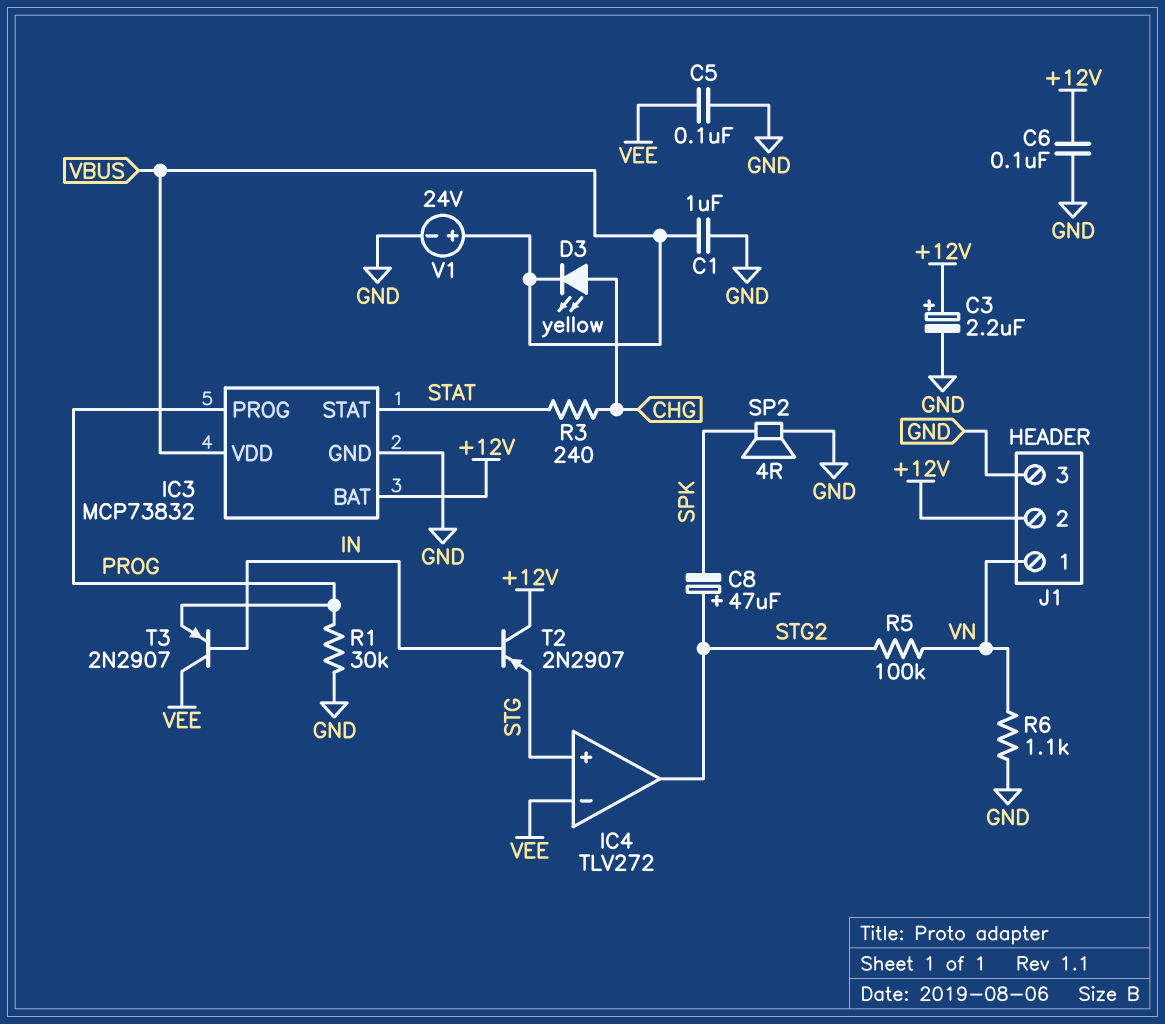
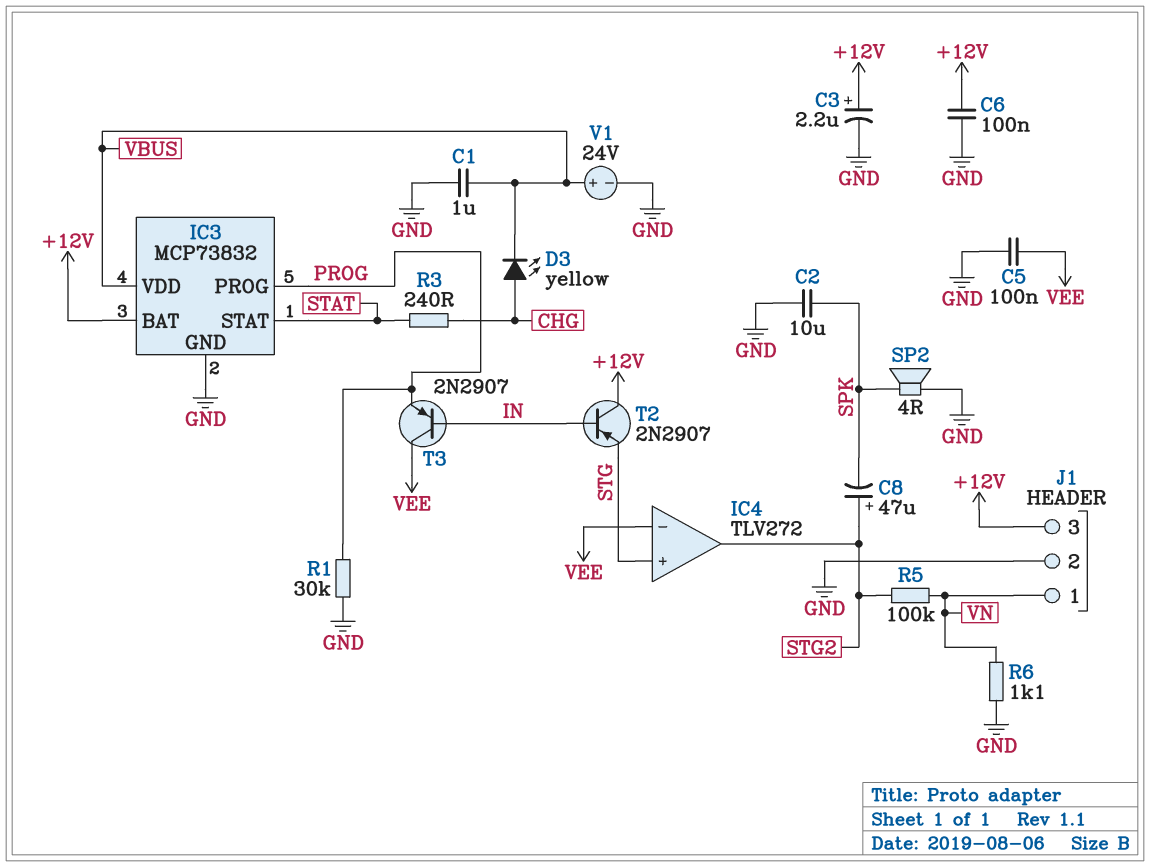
C2: none -> 10uF (GND, SPK)
J1 pin 2: +12V -> GND
J1 pin 3: GND -> +12V

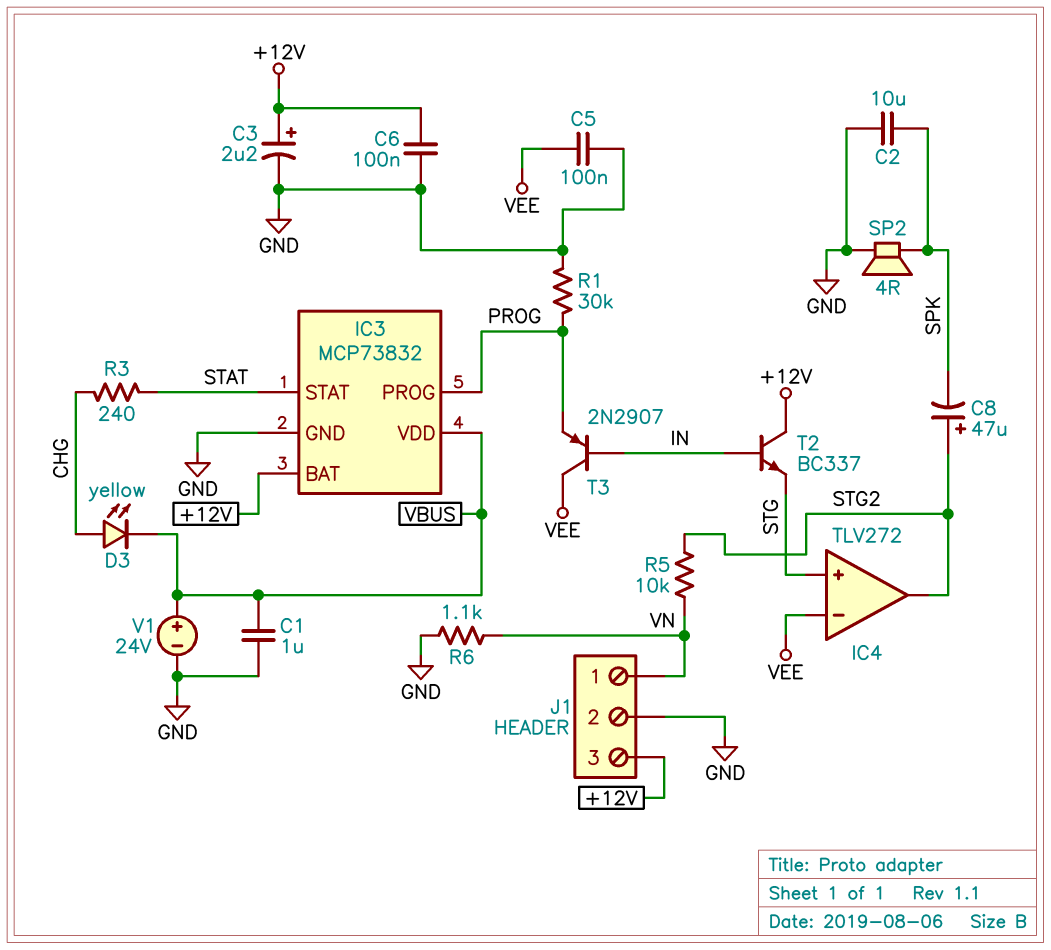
R5: 100k (STG2, VN) -> 10k (STG2, VN)
T2: PNP 2N2907 (B IN, C +12V, E STG) -> NPN BC337 (B IN, C +12V, E STG)

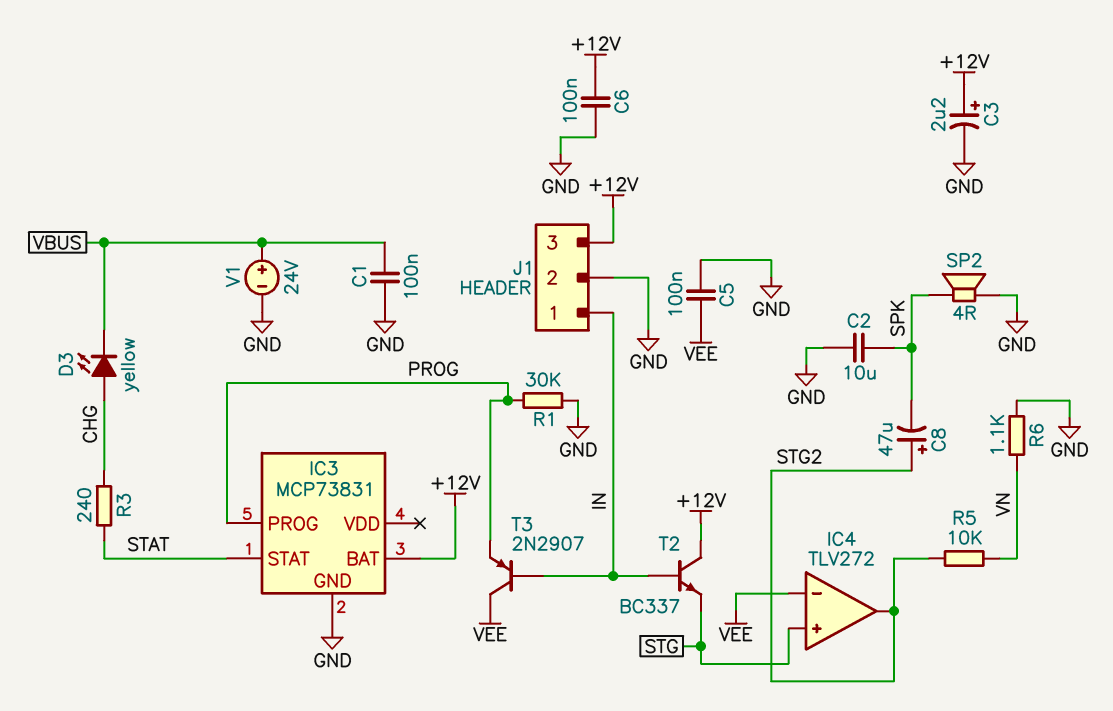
C1: 1uF (GND, VBUS) -> 100nF (GND, VBUS)
IC3: MCP73832 -> MCP73831
IC3 pin VDD: VBUS -> none
J1 pin 1: VN -> IN

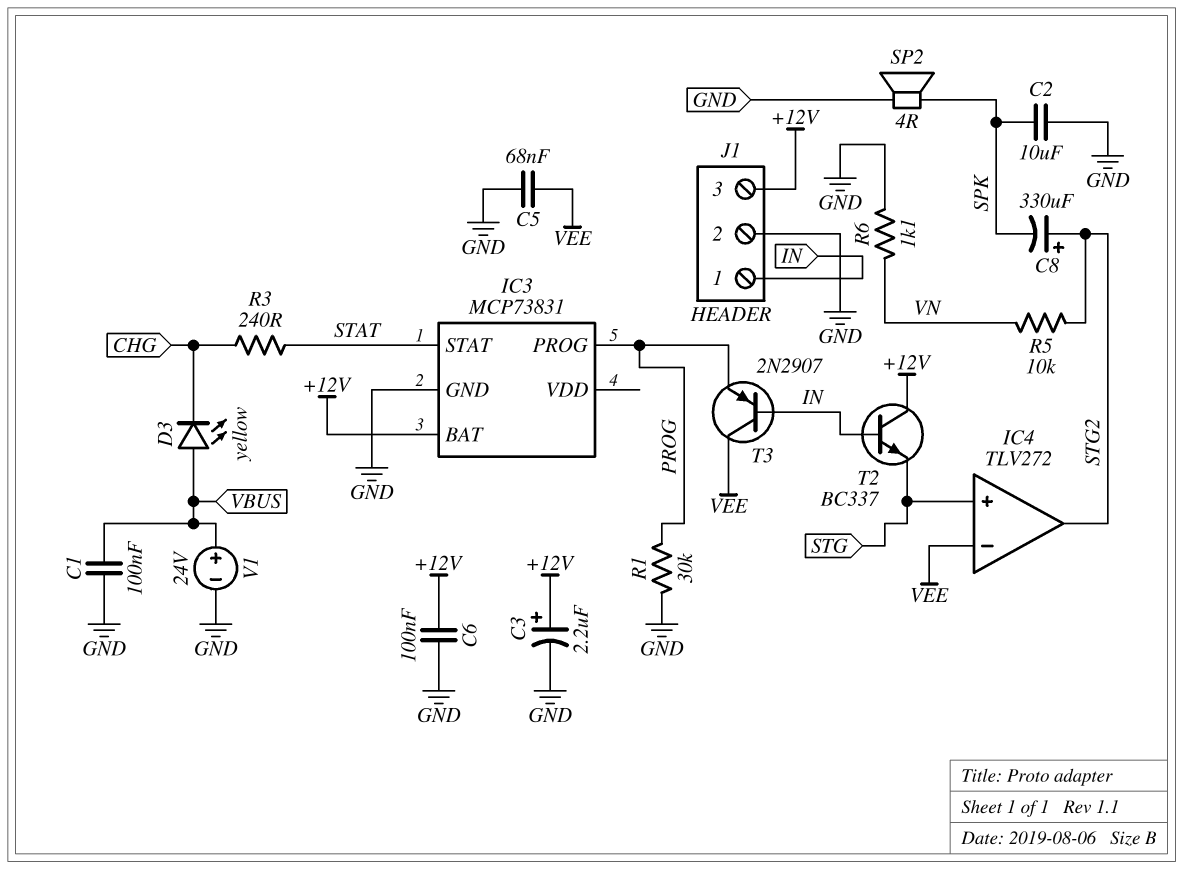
C5: 100nF (GND, VEE) -> 68nF (GND, VEE)
C8: 47uF (plus STG2, minus SPK) -> 330uF (plus STG2, minus SPK)
D3: LED yellow (A CHG, K VBUS) -> LED yellow (A VBUS, K CHG)

